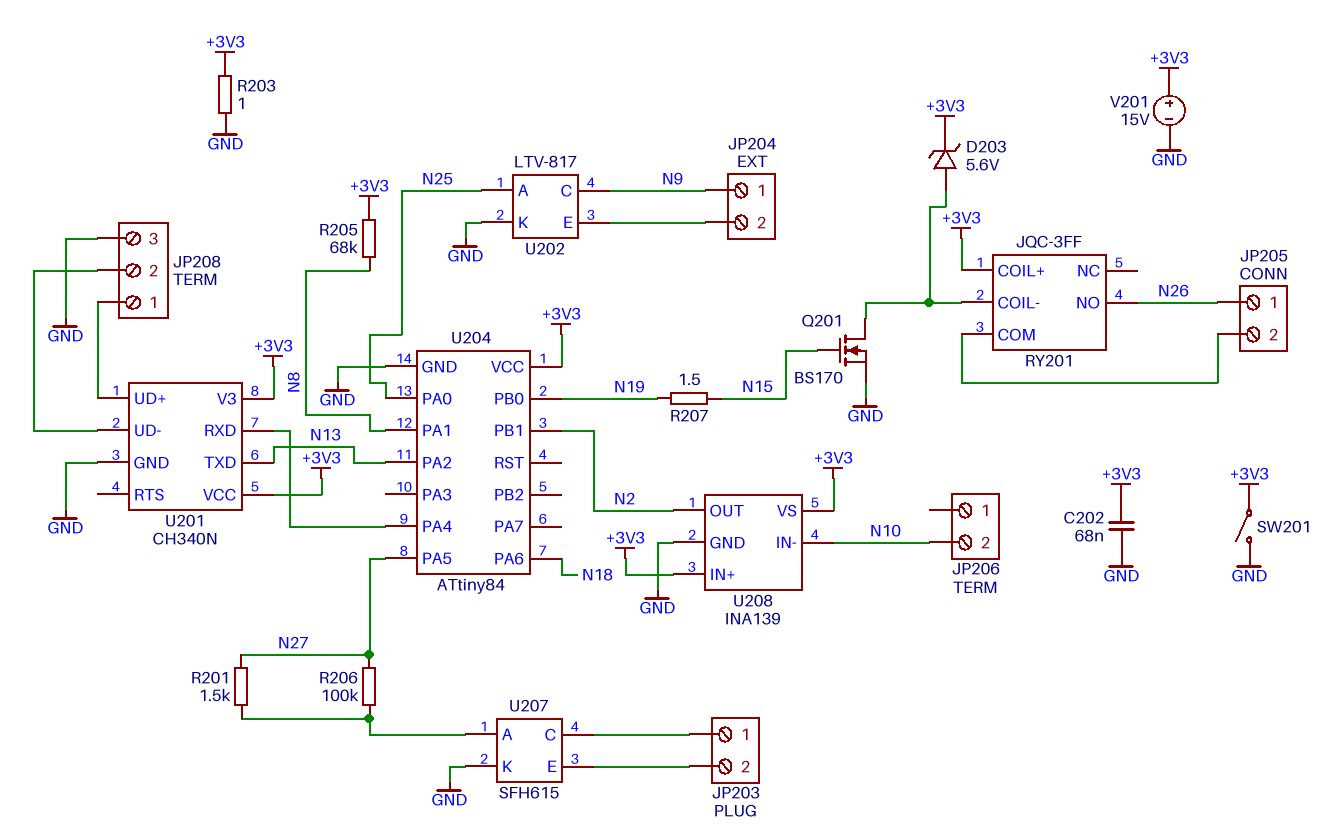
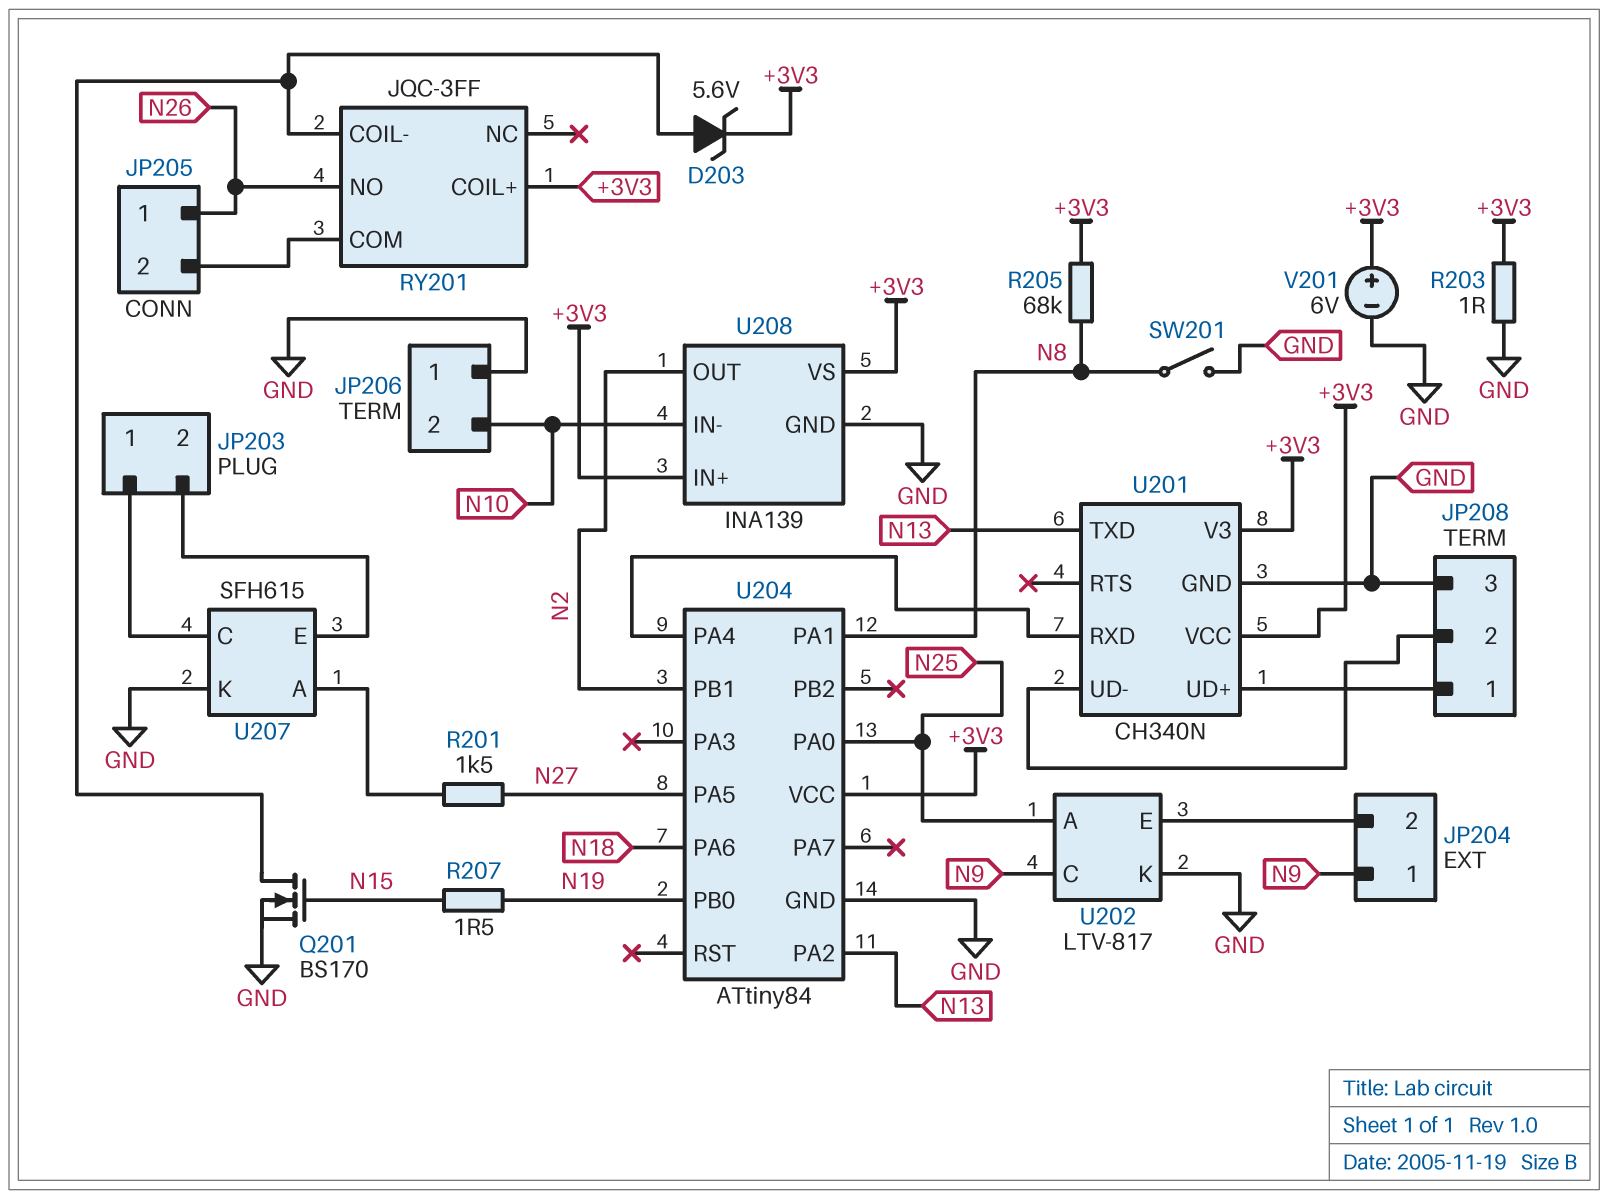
C202: 68nF (+3V3, GND) -> none
JP206 pin 1: none -> GND
R206: 100k (N27, U207/A) -> none
SW201: switch (+3V3, GND) -> switch (GND, N8)
V201: 15V (plus +3V3, minus GND) -> 6V (plus +3V3, minus GND)

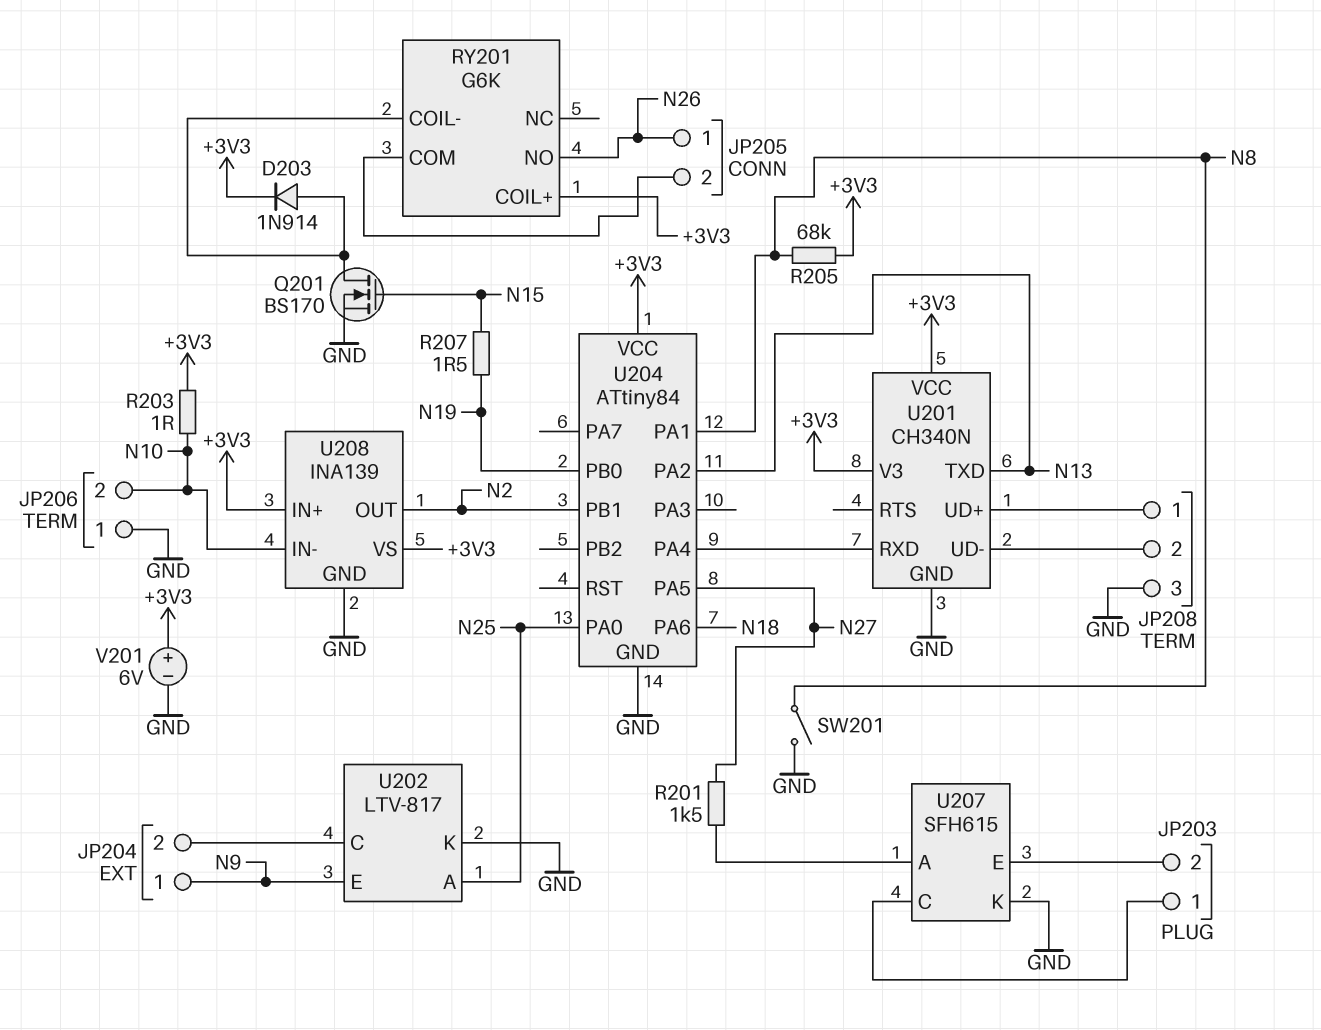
D203: zener 5.6V (A RY201/COIL-, K +3V3) -> diode 1N914 (A RY201/COIL-, K +3V3)
R203: 1 (+3V3, GND) -> 1 (+3V3, N10)
RY201: JQC-3FF -> G6K
U202 pin C: N9 -> JP204/2
U202 pin E: JP204/2 -> N9

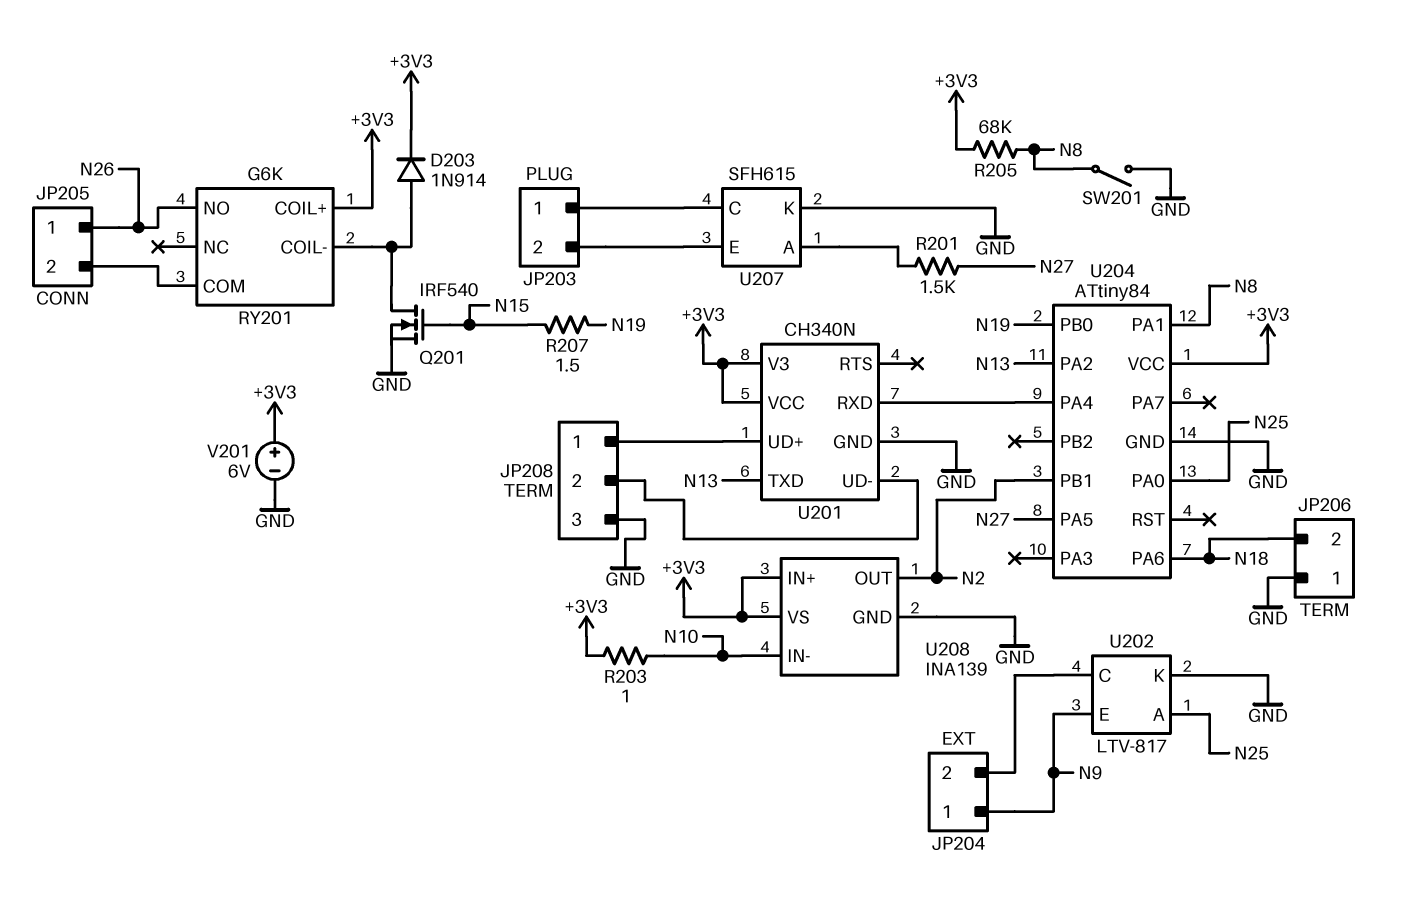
JP206 pin 2: N10 -> N18
Q201: NMOS BS170 (G N15, D RY201/COIL-, S GND) -> NMOS IRF540 (G N15, D RY201/COIL-, S GND)

